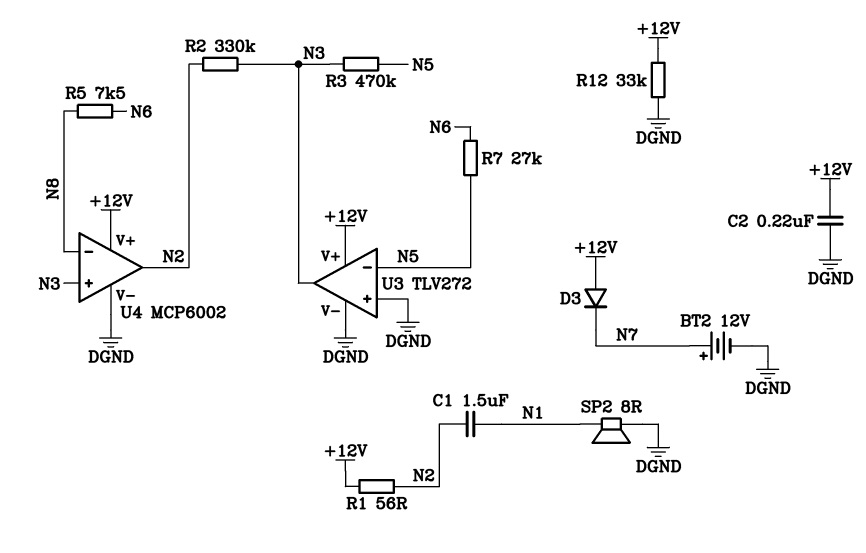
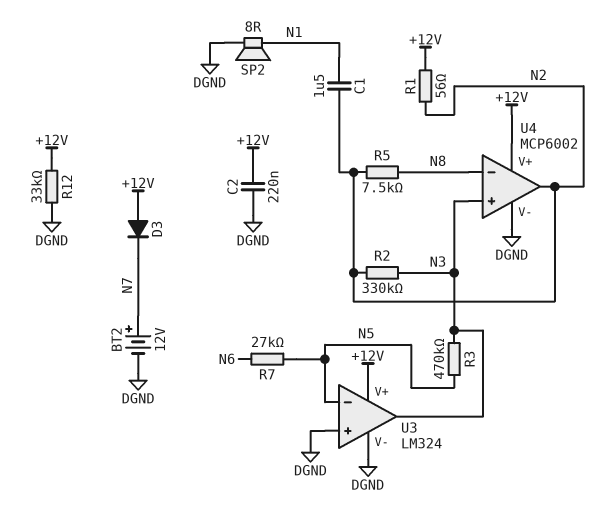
R5: 7.5k (N6, N8) -> 7.5k (N2, N8)
U3: TLV272 -> LM324

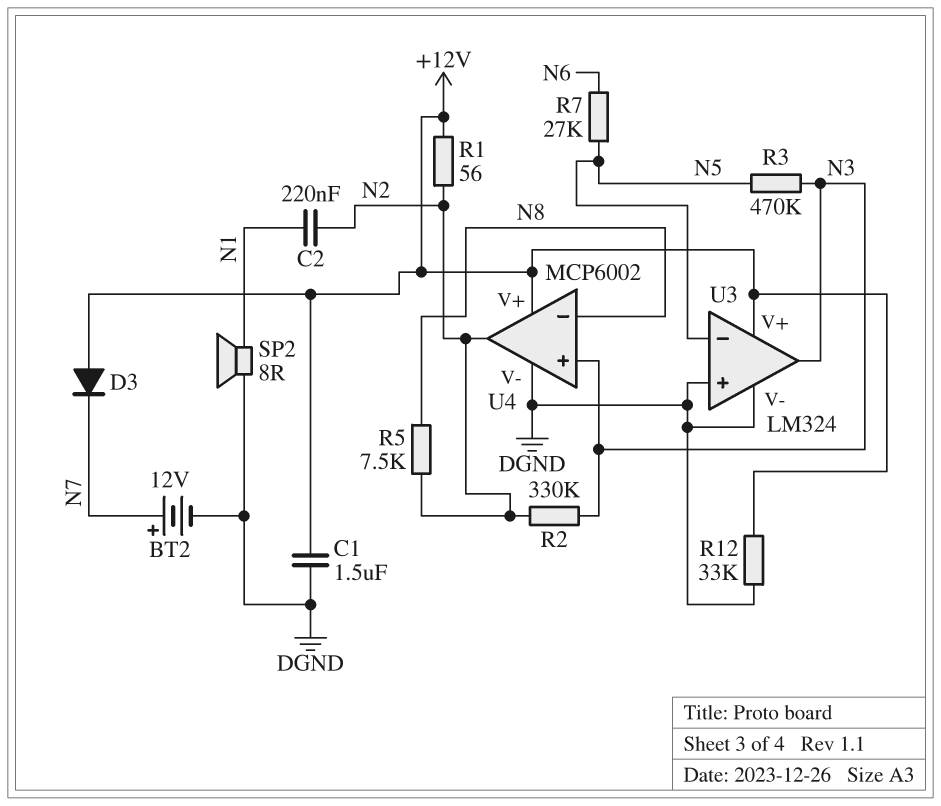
C1: 1.5uF (N1, N2) -> 1.5uF (+12V, DGND)
C2: 220nF (+12V, DGND) -> 220nF (N1, N2)

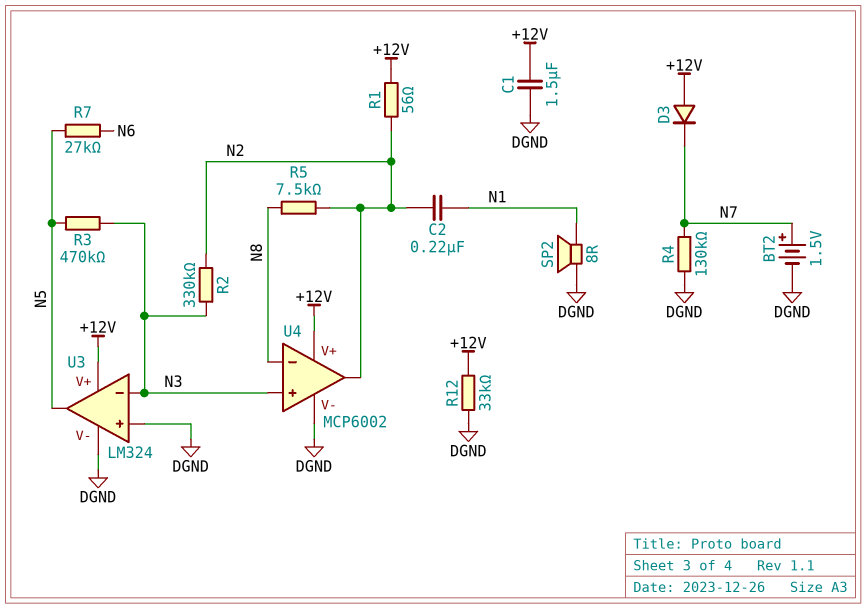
BT2: 12V (plus N7, minus DGND) -> 1.5V (plus N7, minus DGND)
R4: none -> 130k (DGND, N7)
U3 pin in-: N5 -> N3
U3 pin out: N3 -> N5

